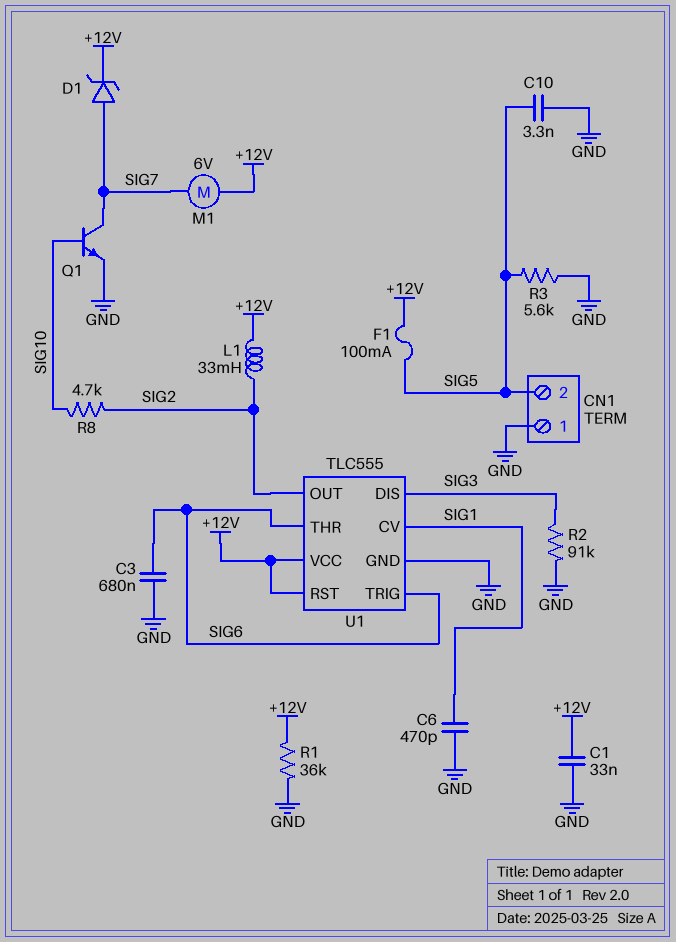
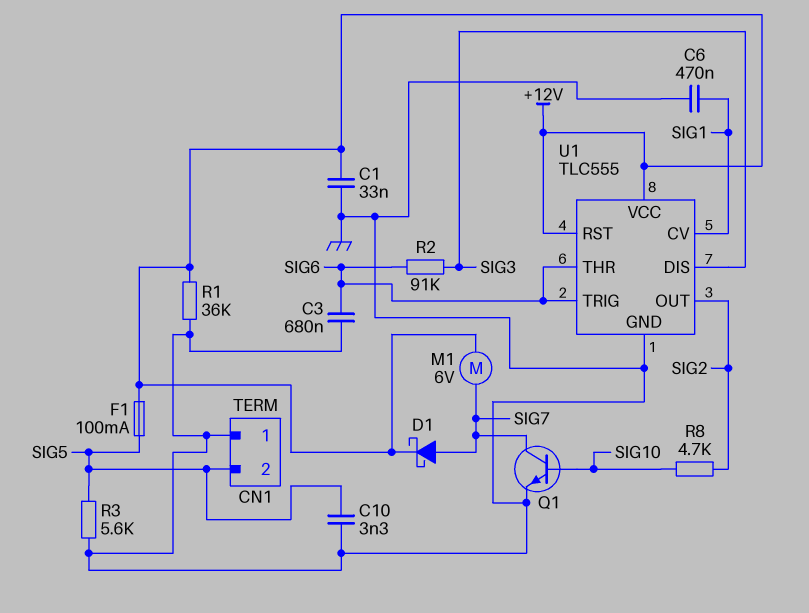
C6: 470pF (GND, SIG1) -> 470nF (GND, SIG1)
D1: zener (A SIG7, K +12V) -> schottky (A SIG7, K +12V)
L1: 33mH (+12V, SIG2) -> none
R2: 91k (GND, SIG3) -> 91k (SIG3, SIG6)

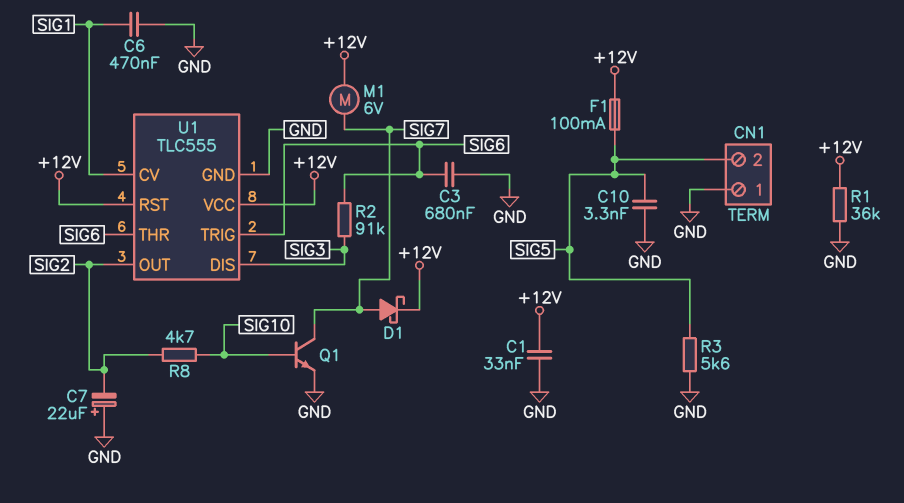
C7: none -> 22uF (plus GND, minus SIG2)

